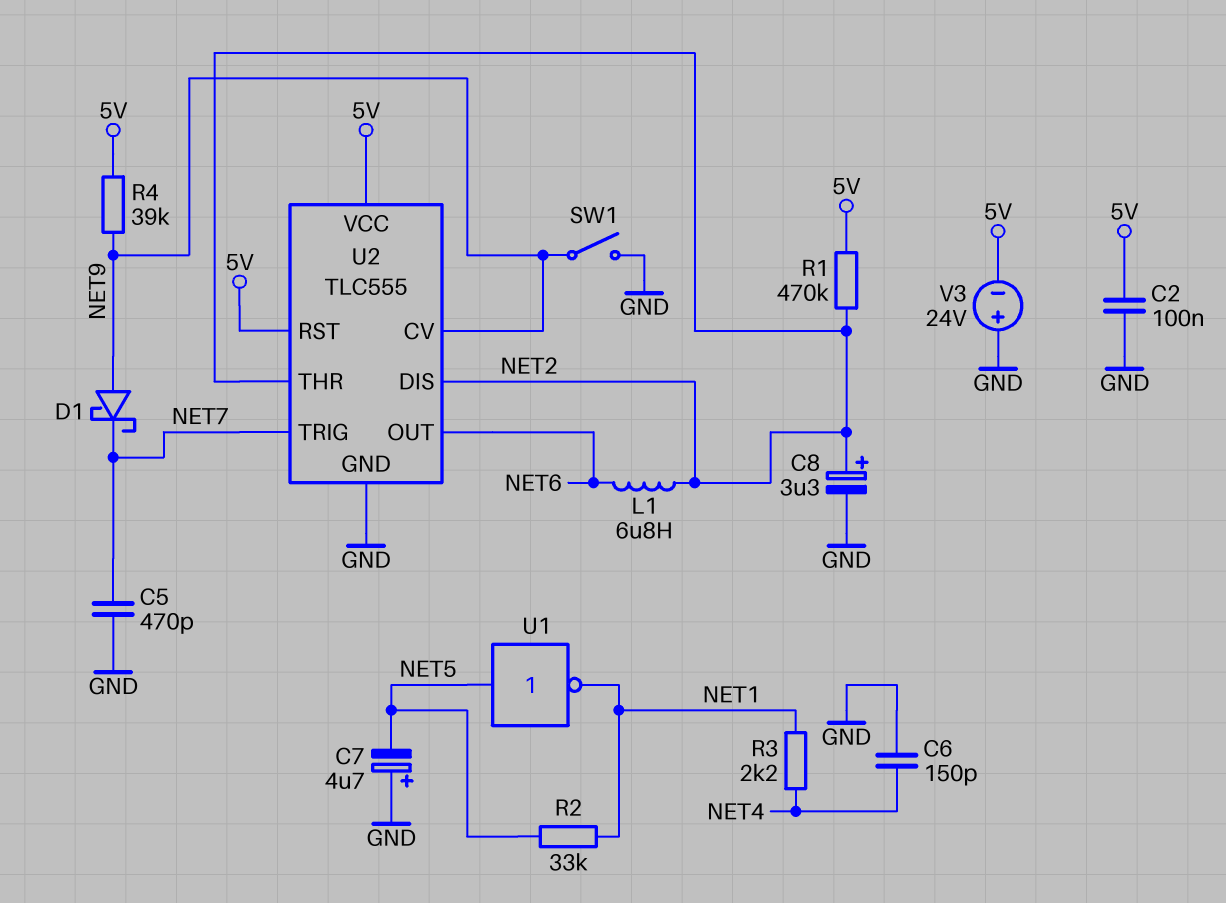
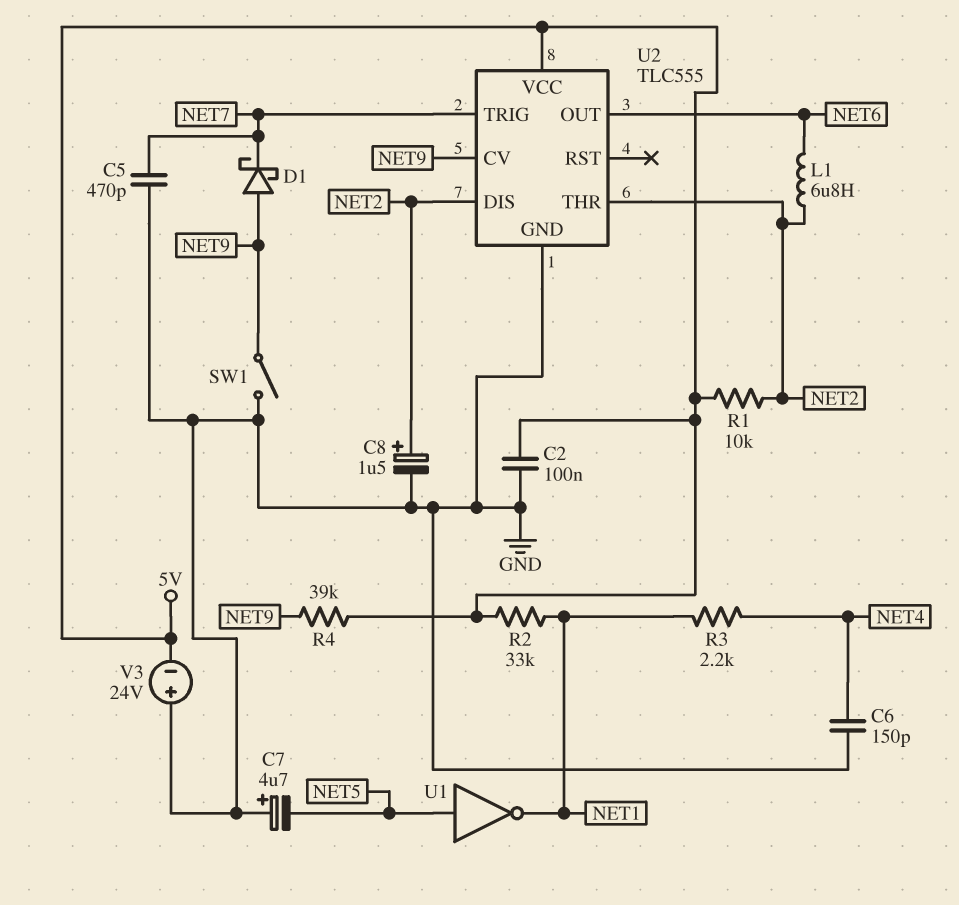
C8: 3.3uF (plus NET2, minus GND) -> 1.5uF (plus NET2, minus GND)
R1: 470k (5V, NET2) -> 10k (5V, NET2)
R2: 33k (NET1, NET5) -> 33k (5V, NET1)
U2 pin RST: 5V -> none

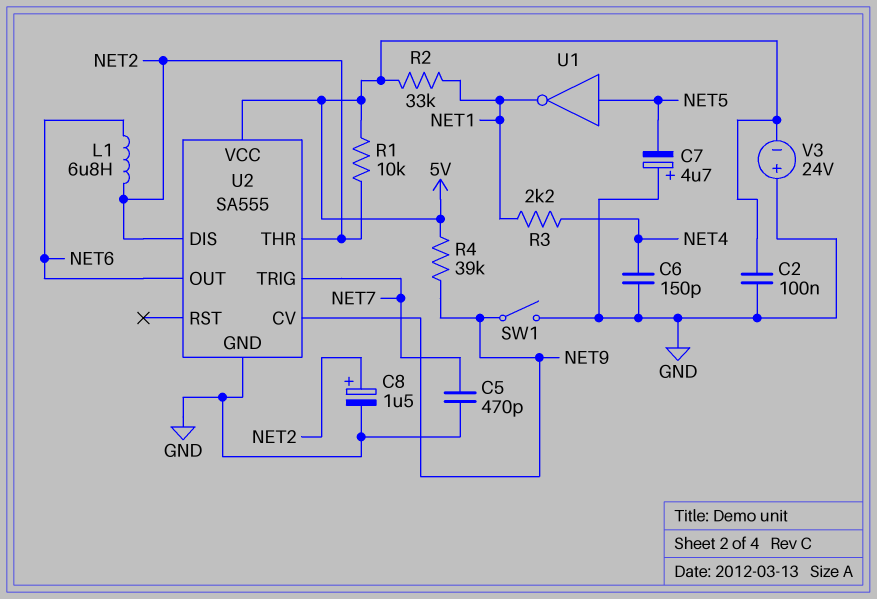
D1: schottky (A NET9, K NET7) -> none
U2: TLC555 -> SA555

